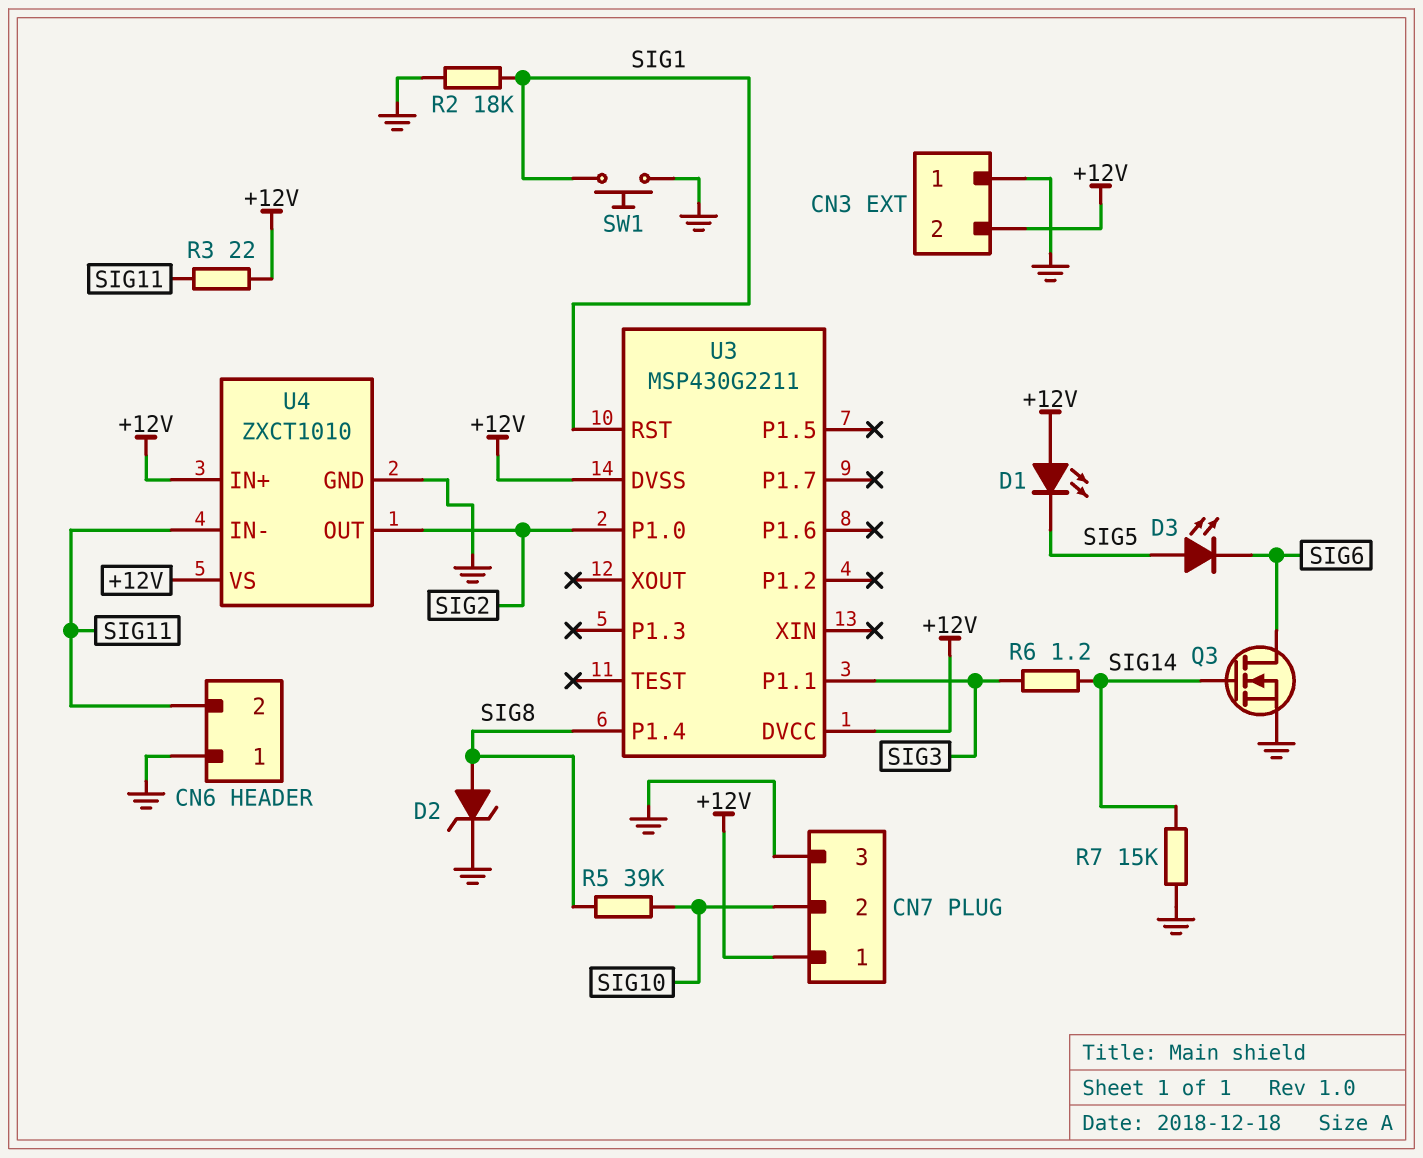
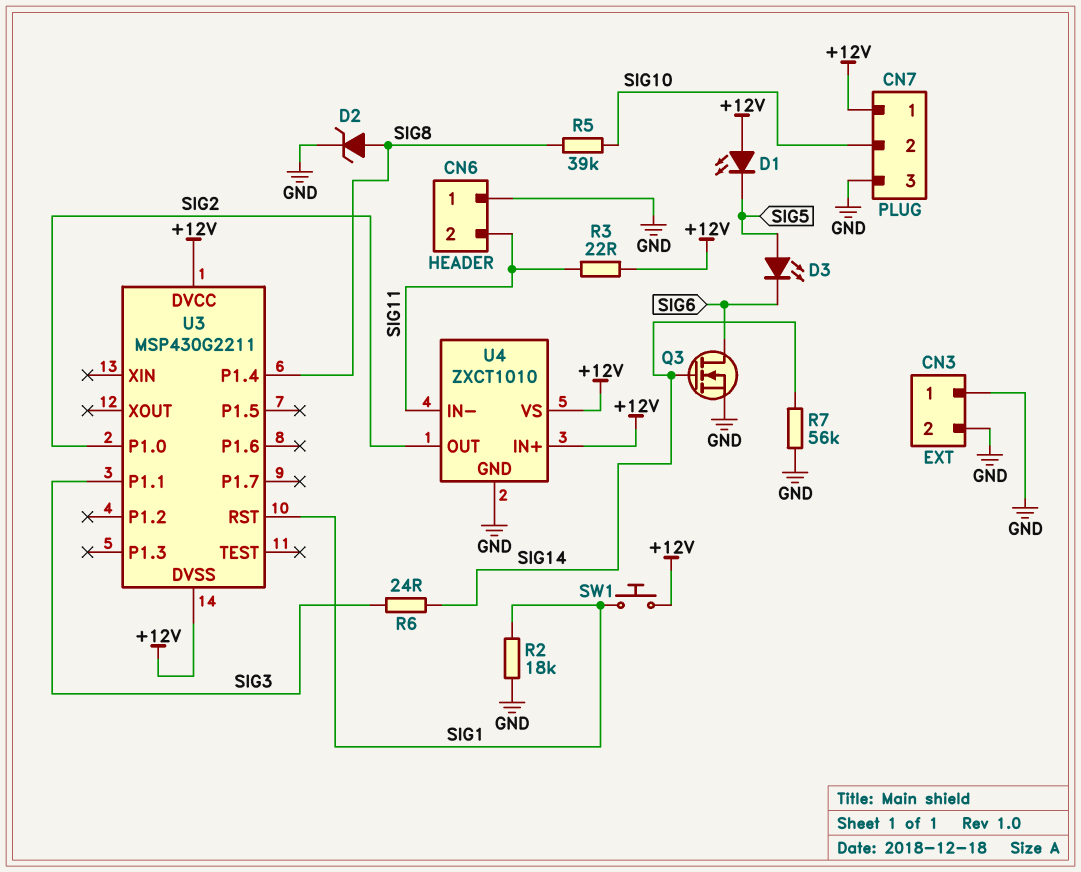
CN3 pin 2: +12V -> GND
R6: 1.2 (SIG3, SIG14) -> 24 (SIG3, SIG14)
R7: 15k (GND, SIG14) -> 56k (GND, SIG14)
SW1: button (GND, SIG1) -> button (+12V, SIG1)

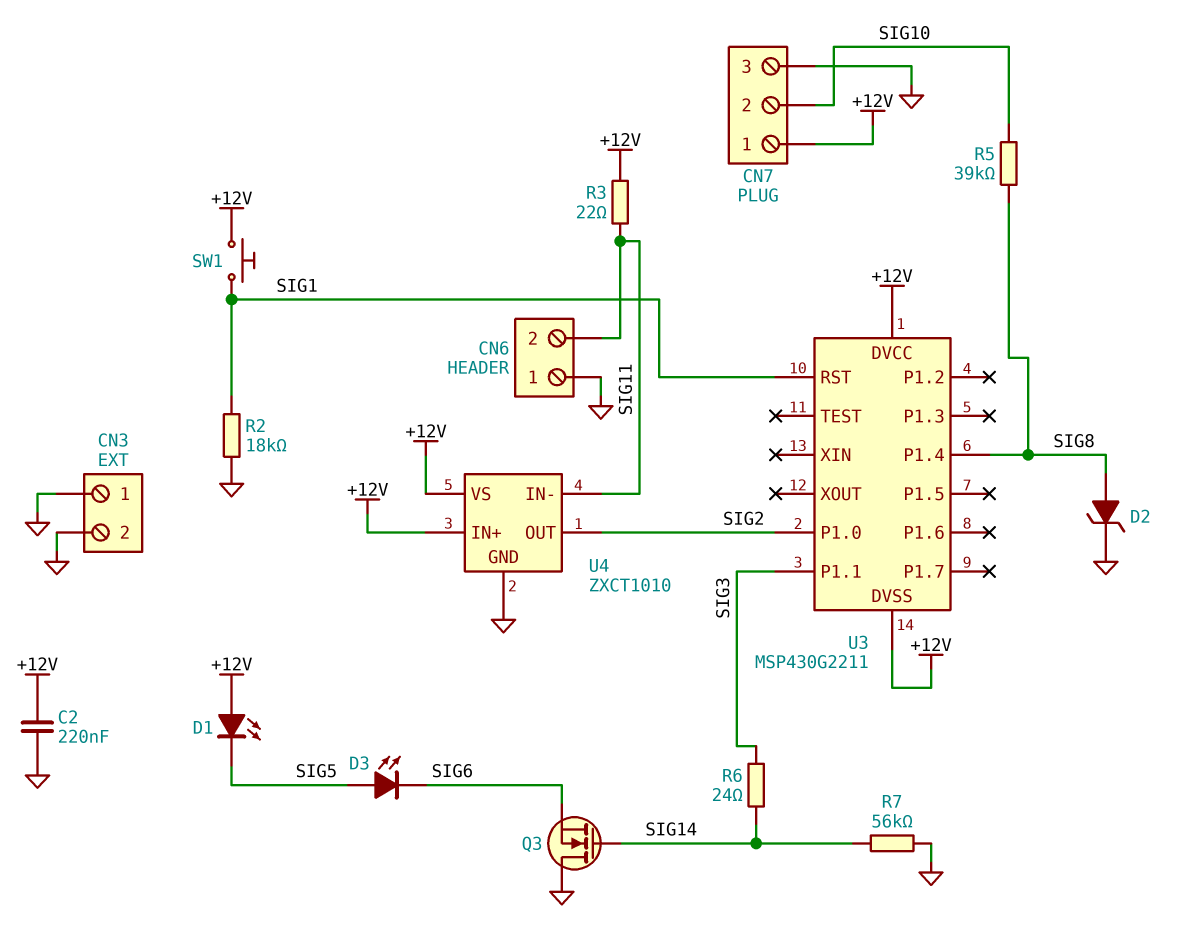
C2: none -> 220nF (+12V, GND)
Q3: NMOS (G SIG14, D SIG6, S GND) -> NMOS (G SIG14, D GND, S SIG6)

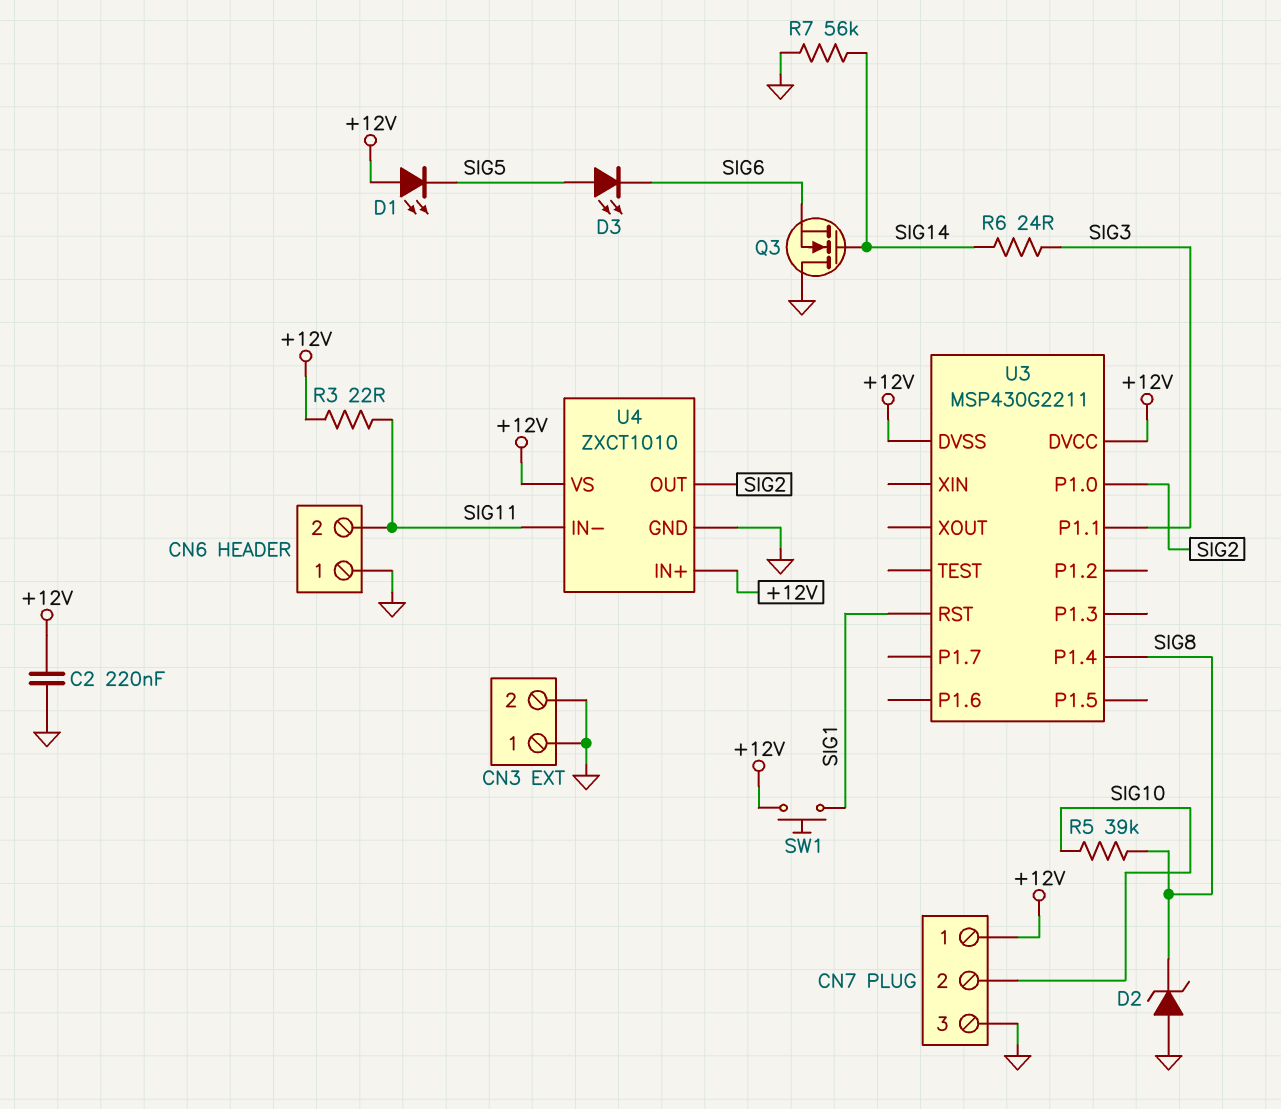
D2: zener (A SIG8, K GND) -> zener (A GND, K SIG8)
R2: 18k (GND, SIG1) -> none

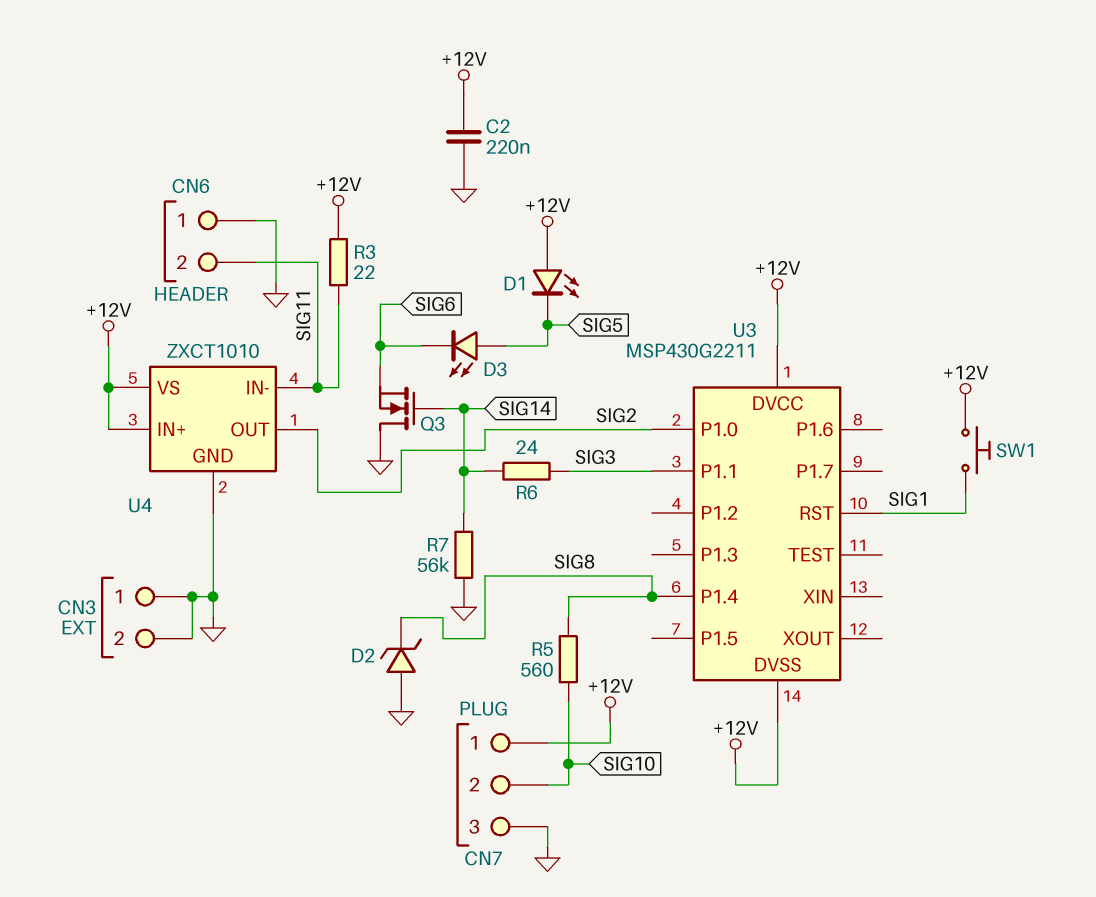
R5: 39k (SIG8, SIG10) -> 560 (SIG8, SIG10)

